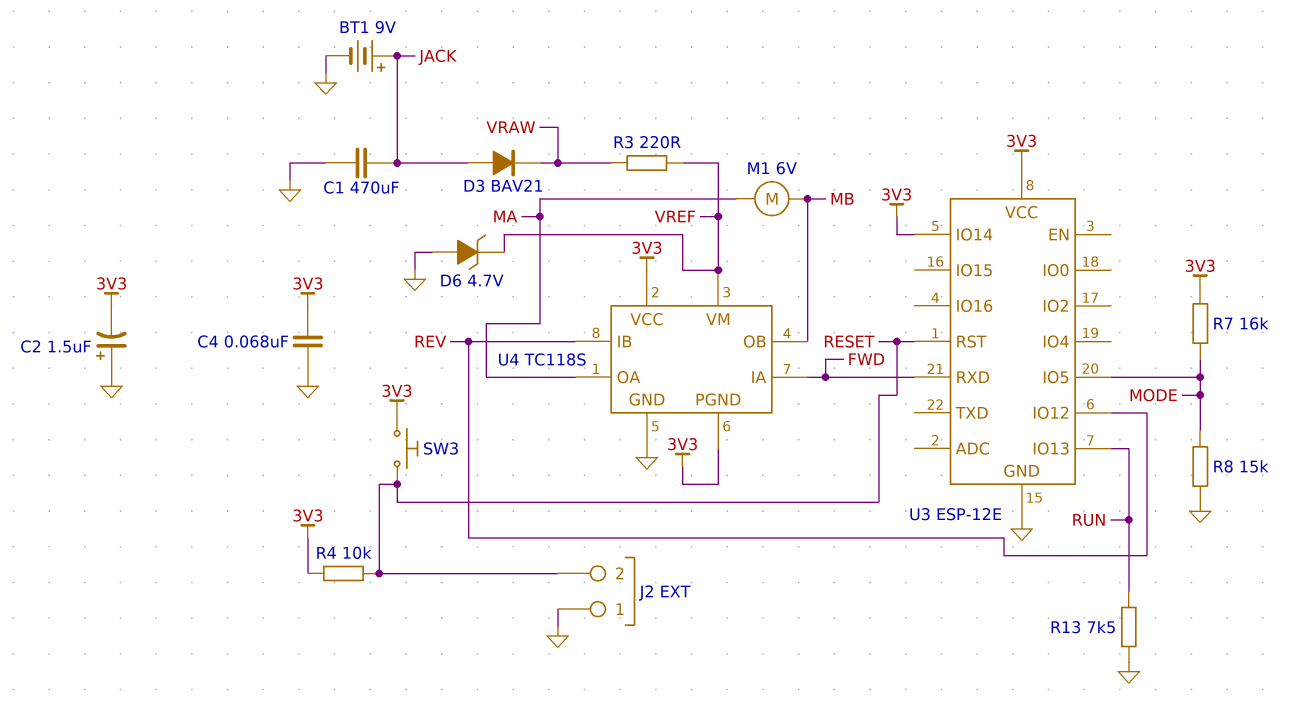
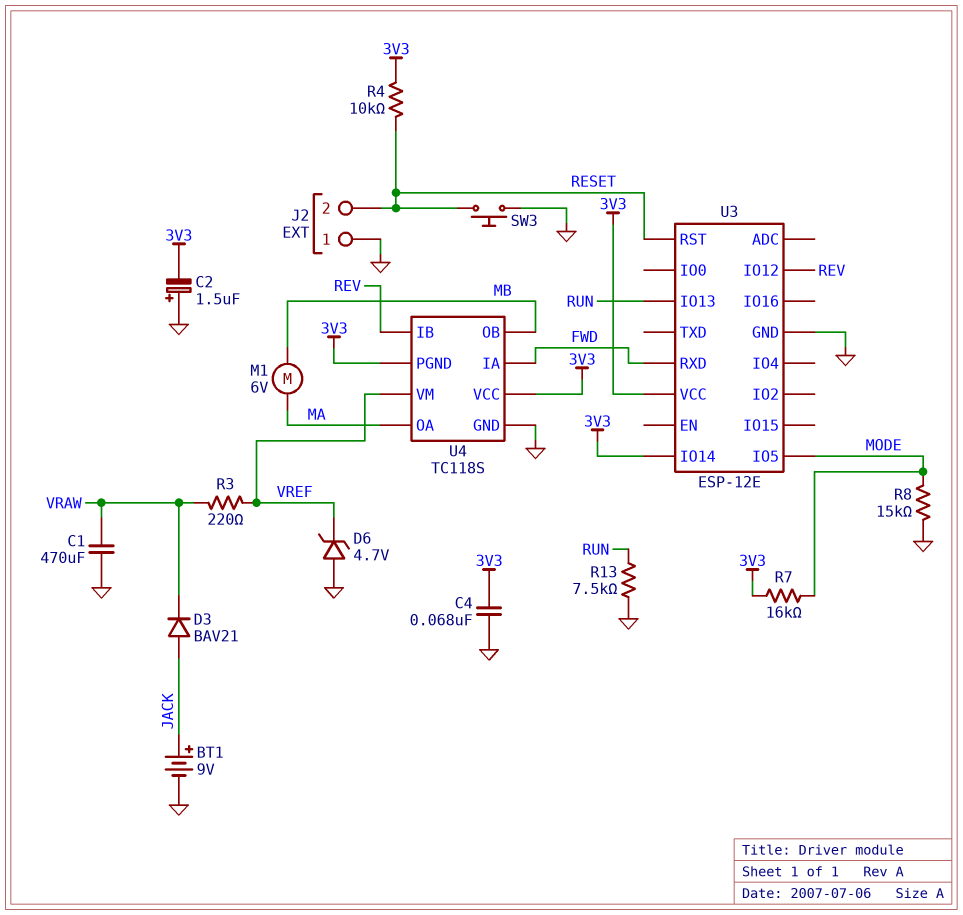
C1: 470uF (GND, JACK) -> 470uF (GND, VRAW)
SW3: button (3V3, RESET) -> button (GND, RESET)

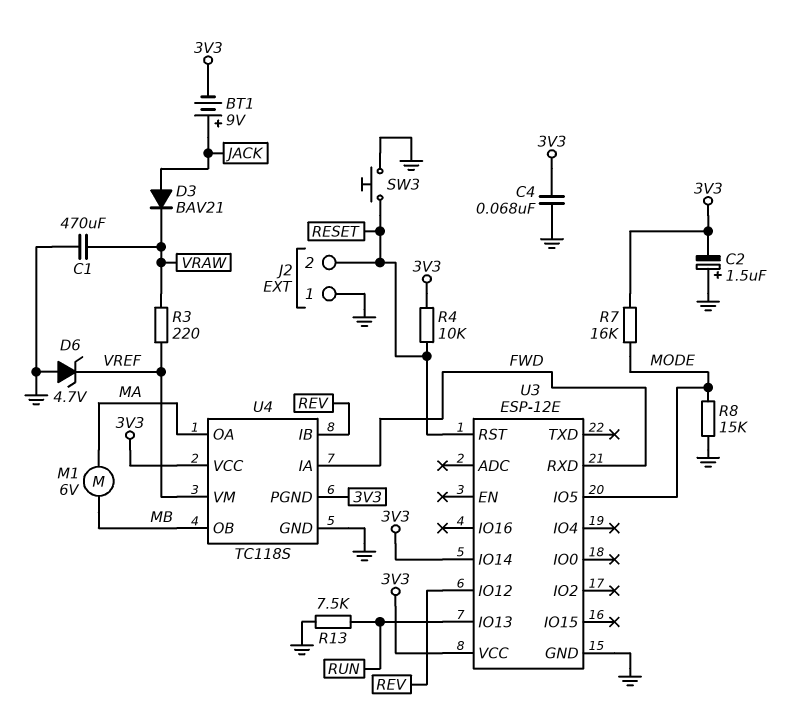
BT1: 9V (plus JACK, minus GND) -> 9V (plus JACK, minus 3V3)

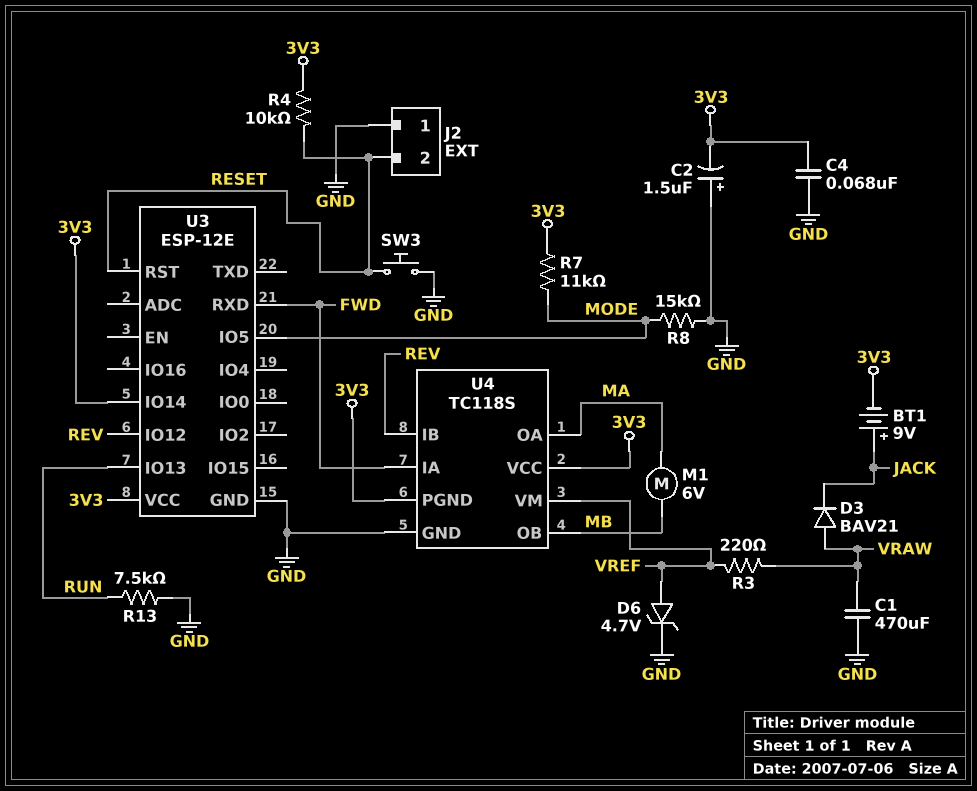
D3: diode BAV21 (A JACK, K VRAW) -> diode BAV21 (A VRAW, K JACK)
D6: zener 4.7V (A GND, K VREF) -> zener 4.7V (A VREF, K GND)
R7: 16k (3V3, MODE) -> 11k (3V3, MODE)

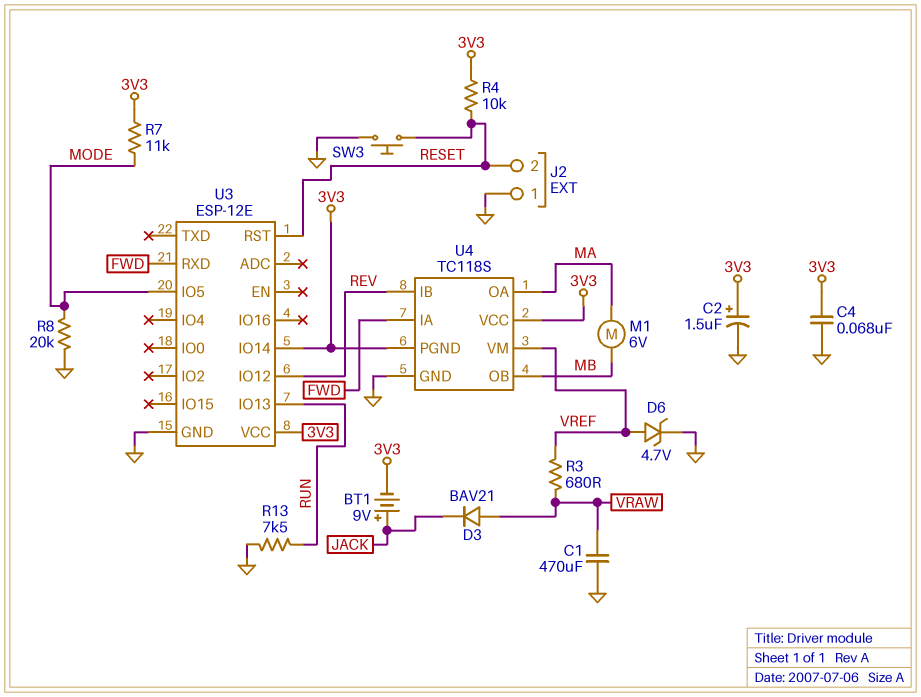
C2: 1.5uF (plus GND, minus 3V3) -> 1.5uF (plus 3V3, minus GND)
R3: 220 (VRAW, VREF) -> 680 (VRAW, VREF)
R8: 15k (GND, MODE) -> 20k (GND, MODE)

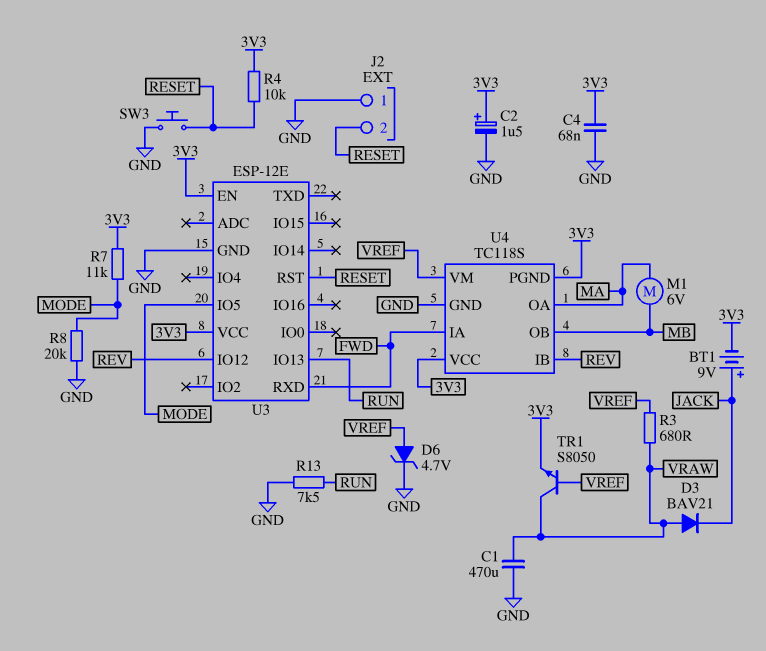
TR1: none -> NPN S8050 (B VREF, C VRAW, E 3V3)
U3 pin EN: none -> 3V3
U3 pin IO14: 3V3 -> none

